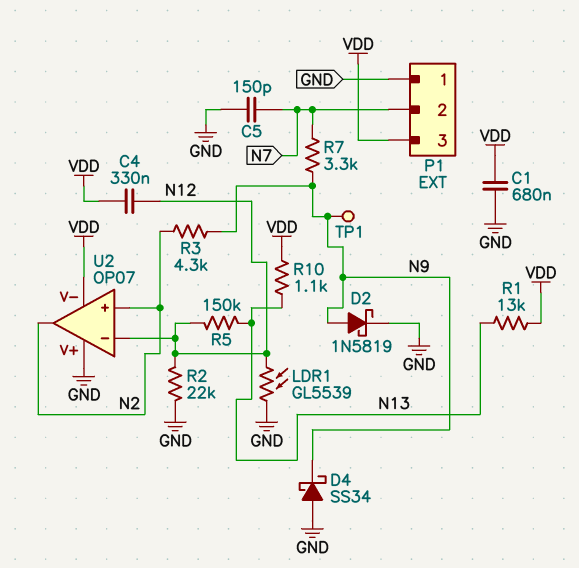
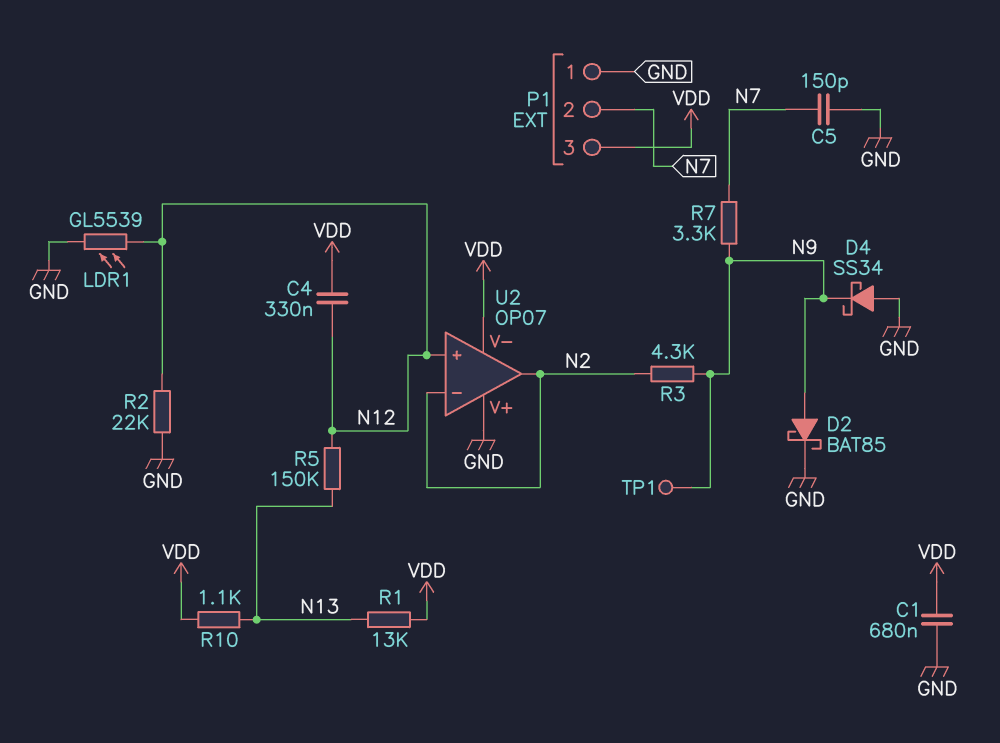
D2: schottky 1N5819 (A N9, K GND) -> schottky BAT85 (A N9, K GND)
U2 pin in+: N2 -> N12
U2 pin in-: N12 -> N2

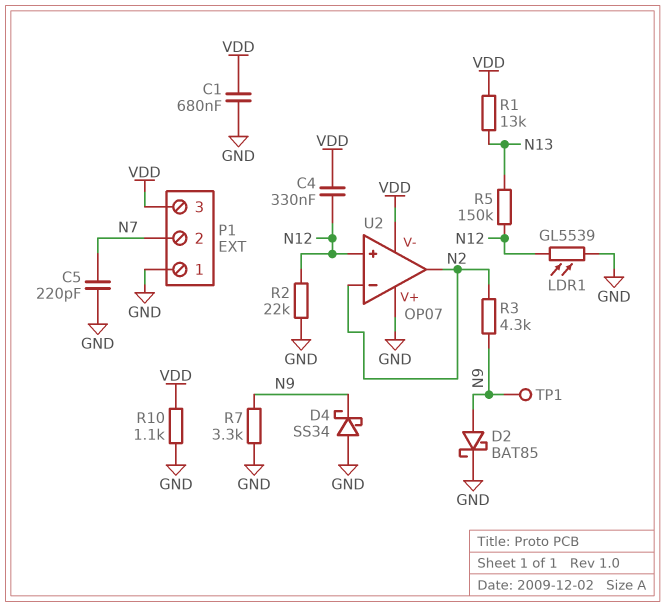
C5: 150pF (GND, N7) -> 220pF (GND, N7)
R7: 3.3k (N7, N9) -> 3.3k (GND, N9)
R10: 1.1k (N13, VDD) -> 1.1k (GND, VDD)

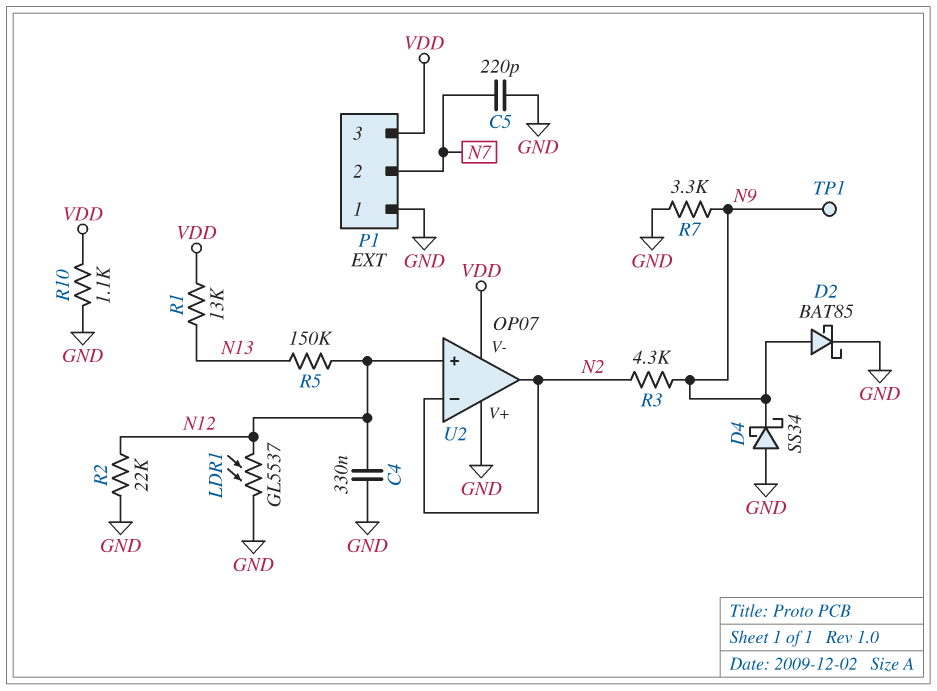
C1: 680nF (GND, VDD) -> none
C4: 330nF (N12, VDD) -> 330nF (GND, N12)
LDR1: GL5539 (GND, N12) -> GL5537 (GND, N12)

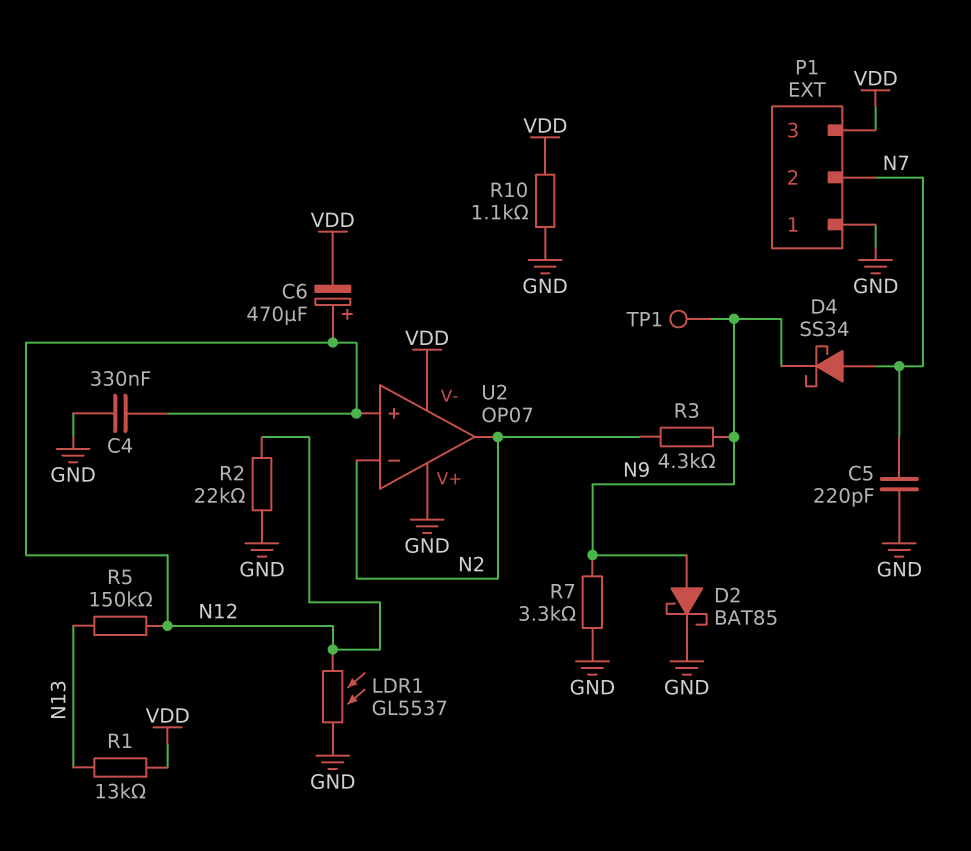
C6: none -> 470uF (plus N12, minus VDD)
D4: schottky SS34 (A GND, K N9) -> schottky SS34 (A N7, K N9)

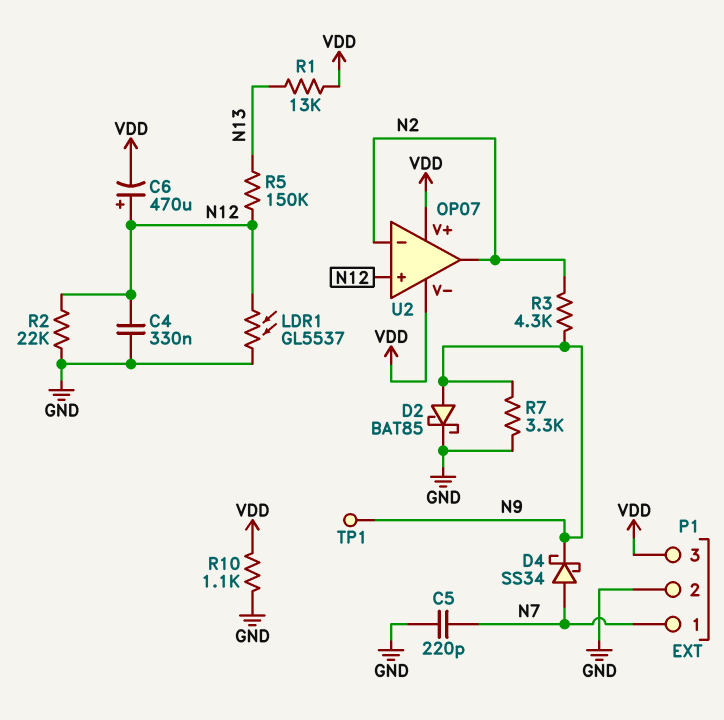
P1 pin 1: GND -> N7
P1 pin 2: N7 -> GND
U2 pin V+: GND -> VDD

